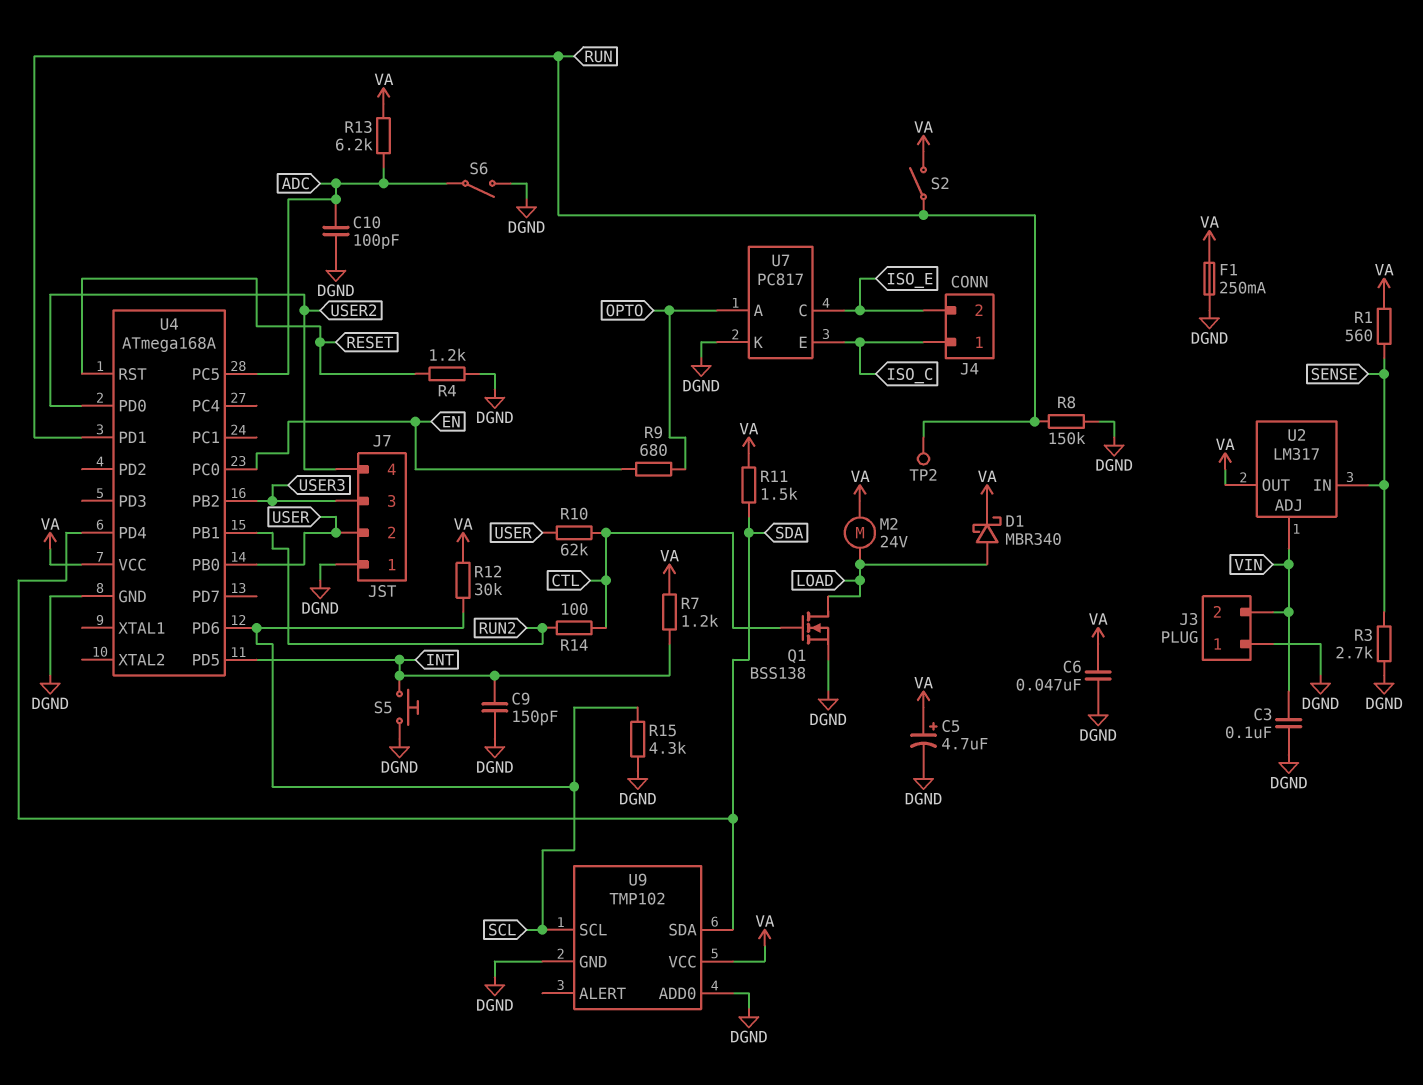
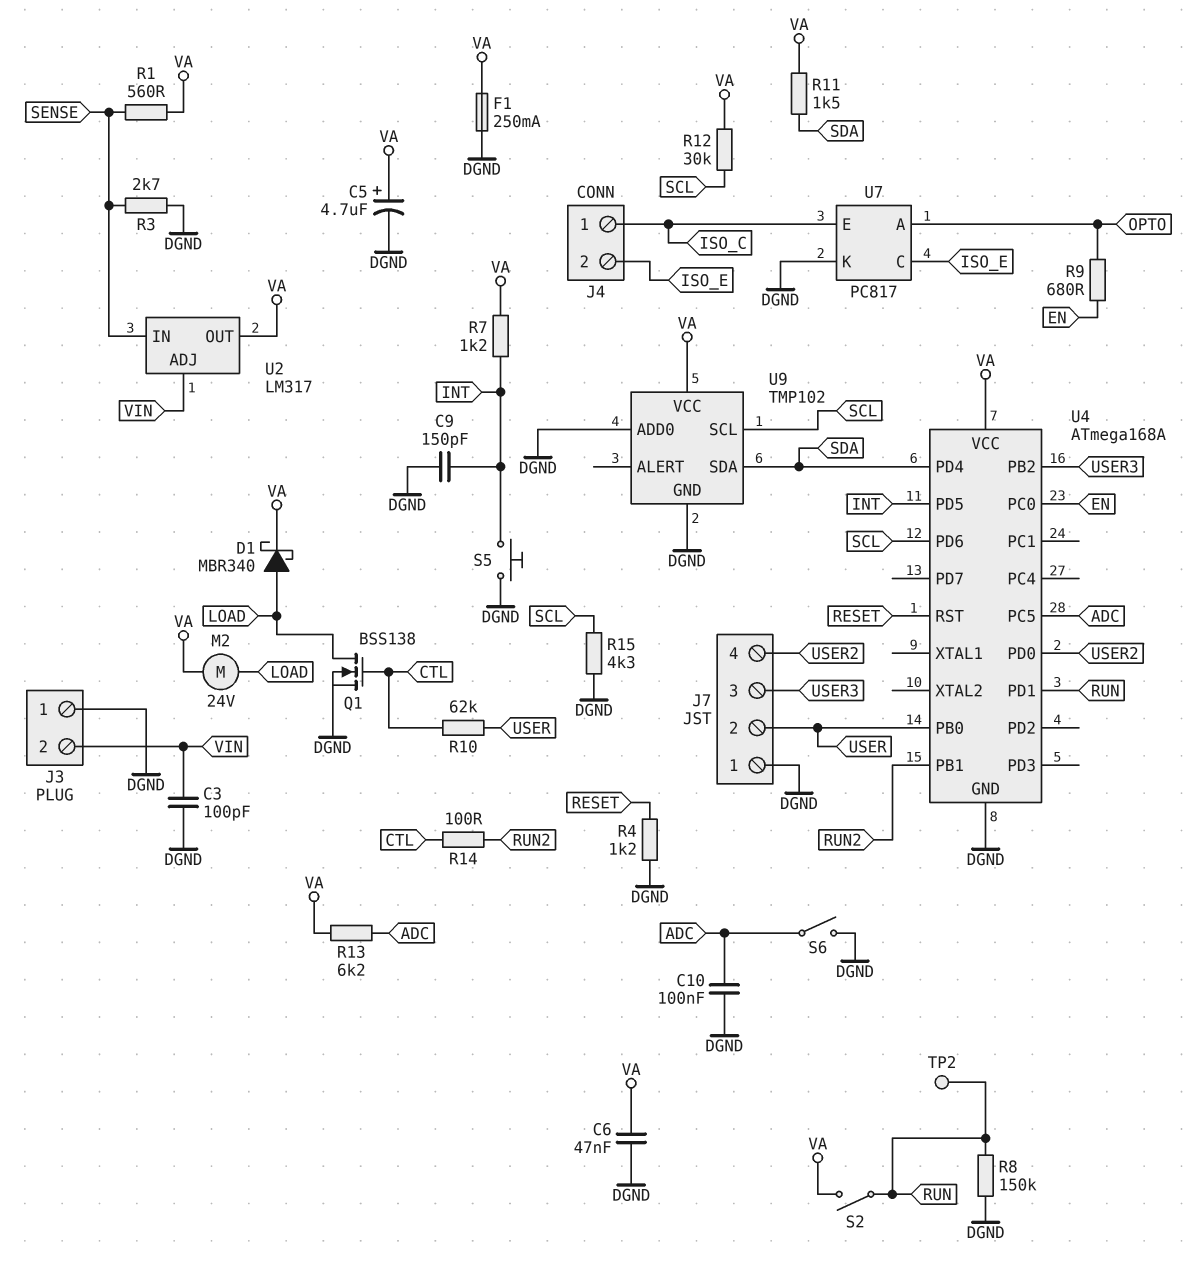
C3: 100nF (DGND, VIN) -> 100pF (DGND, VIN)
C10: 100pF (ADC, DGND) -> 100nF (ADC, DGND)

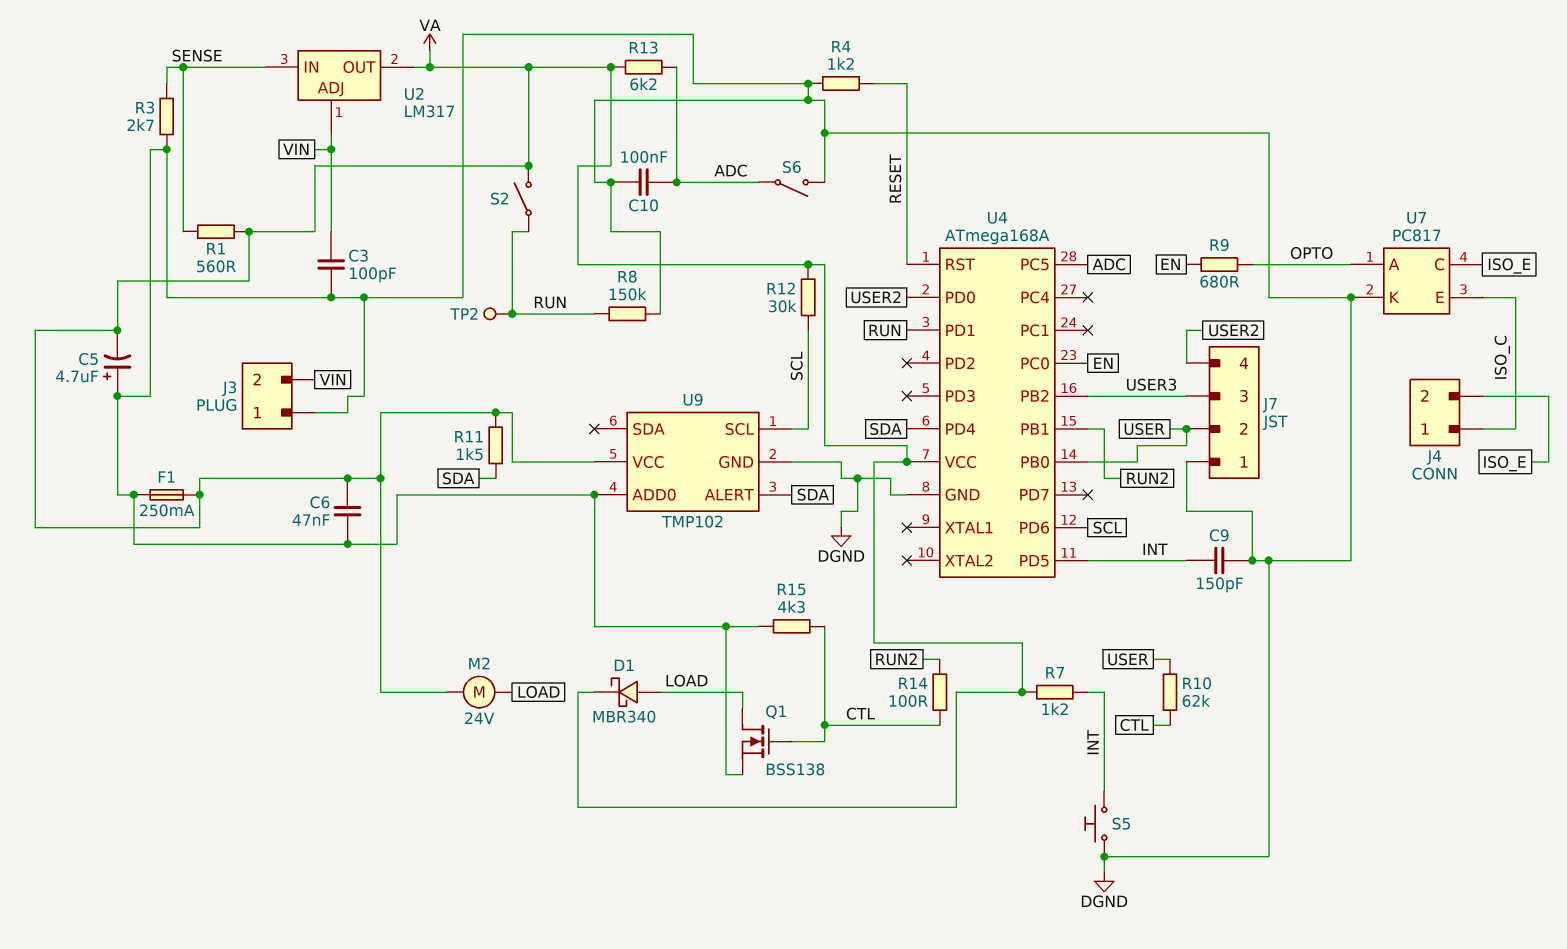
C5: 4.7uF (plus VA, minus DGND) -> 4.7uF (plus DGND, minus VA)
R15: 4.3k (DGND, SCL) -> 4.3k (CTL, DGND)
U9 pin ALERT: none -> SDA
U9 pin SDA: SDA -> none

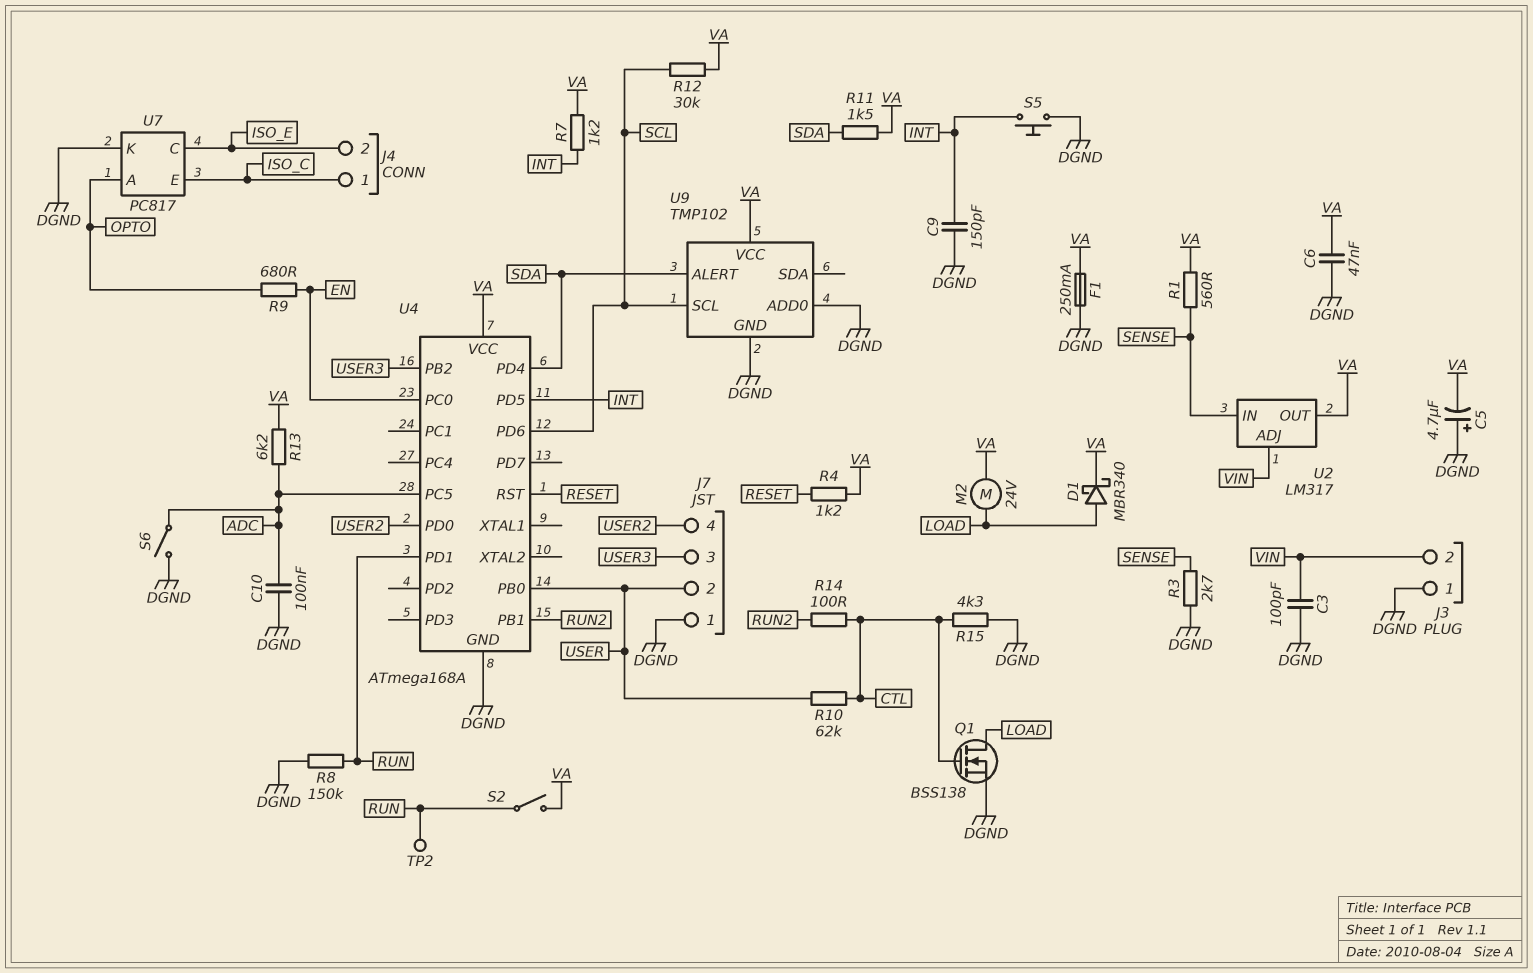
R4: 1.2k (DGND, RESET) -> 1.2k (RESET, VA)

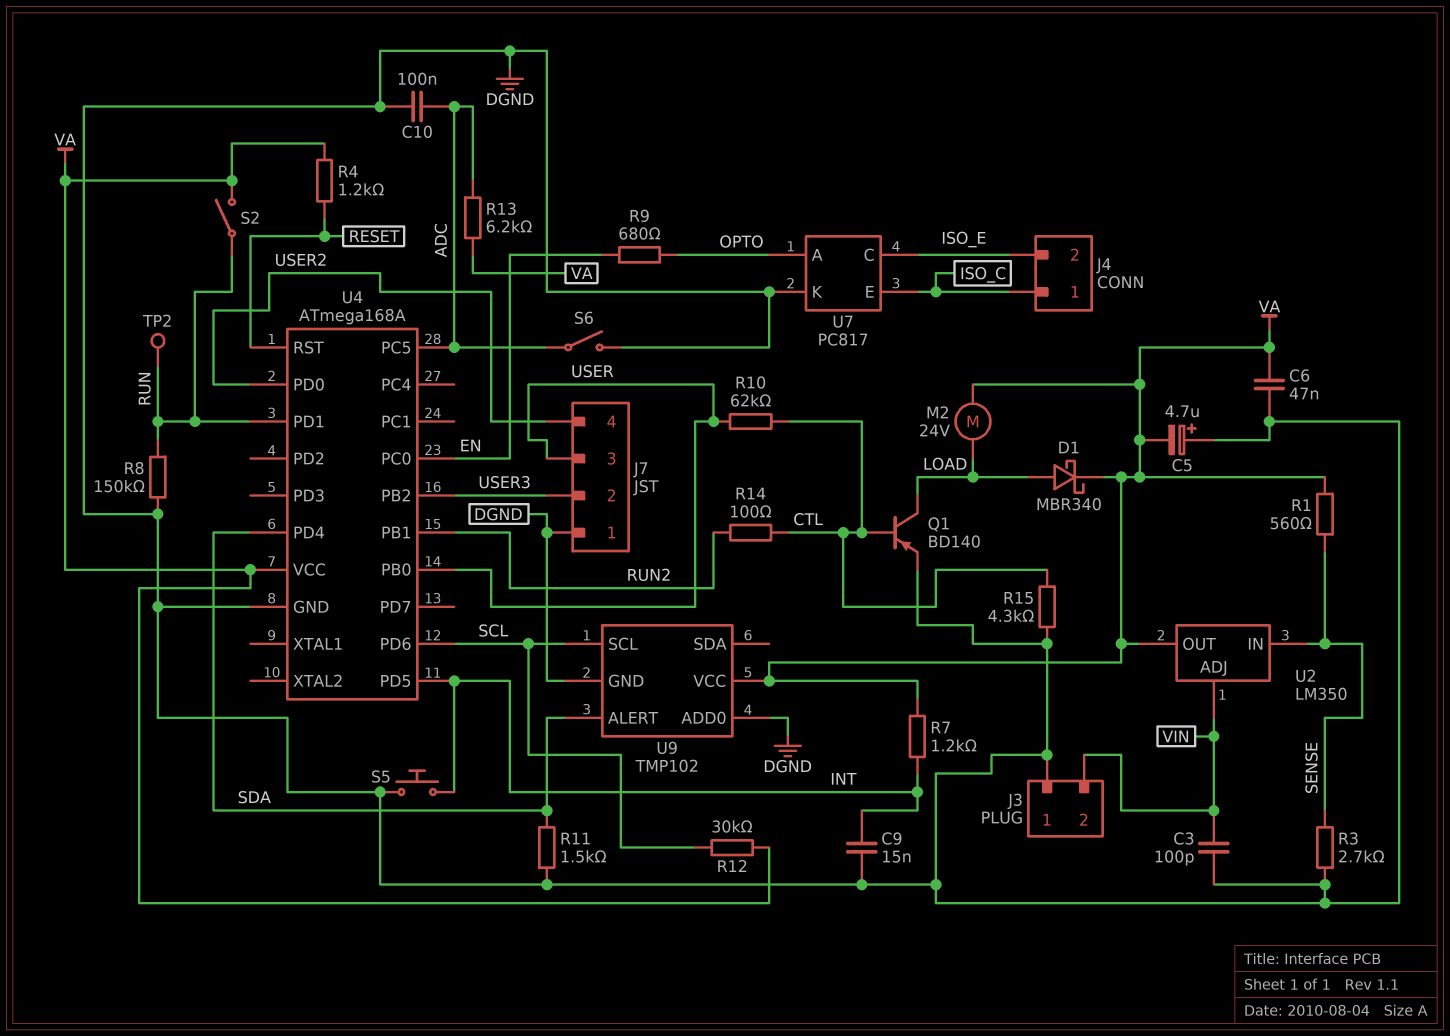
C9: 150pF (DGND, INT) -> 15nF (DGND, INT)
F1: 250mA (DGND, VA) -> none
J7 pin 2: USER -> USER3
J7 pin 3: USER3 -> USER
Q1: NMOS BSS138 (G CTL, D LOAD, S DGND) -> PNP BD140 (B CTL, C LOAD, E DGND)
R11: 1.5k (SDA, VA) -> 1.5k (DGND, SDA)
U2: LM317 -> LM350

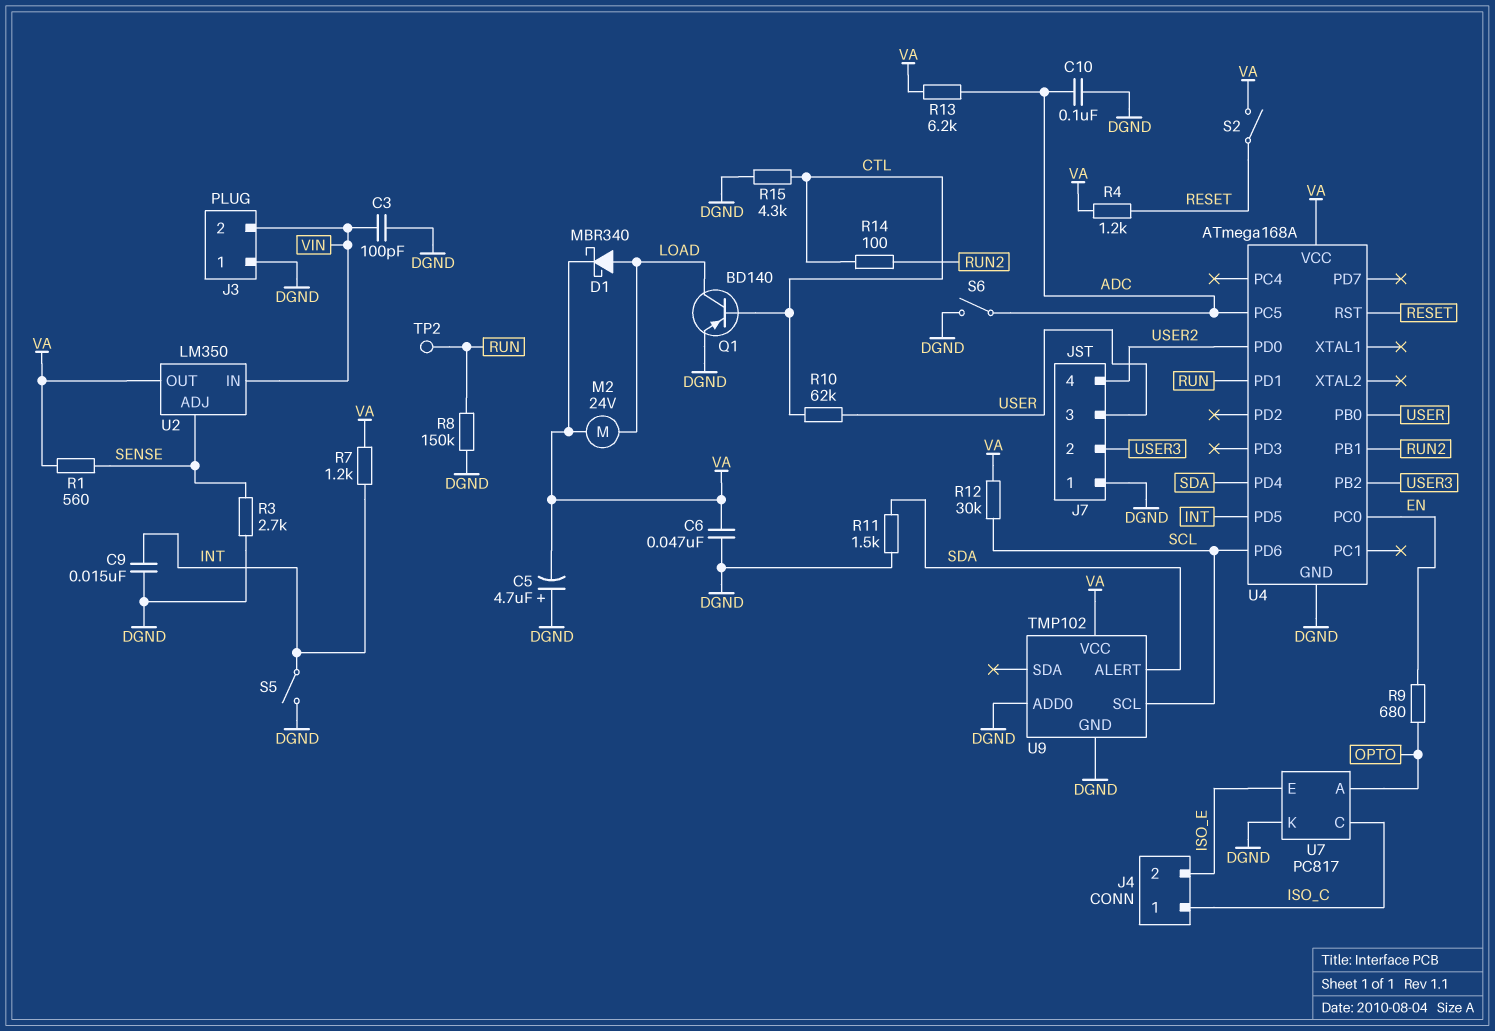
S2: switch (RUN, VA) -> switch (RESET, VA)
S5: button (DGND, INT) -> switch (DGND, INT)
U2 pin ADJ: VIN -> SENSE
U2 pin IN: SENSE -> VIN
U7 pin C: ISO_E -> ISO_C
U7 pin E: ISO_C -> ISO_E

